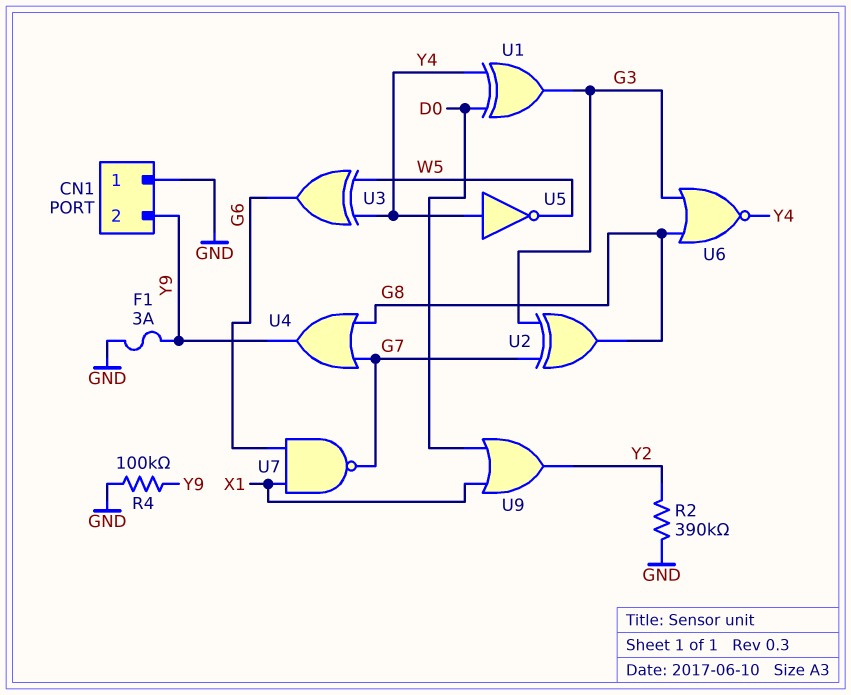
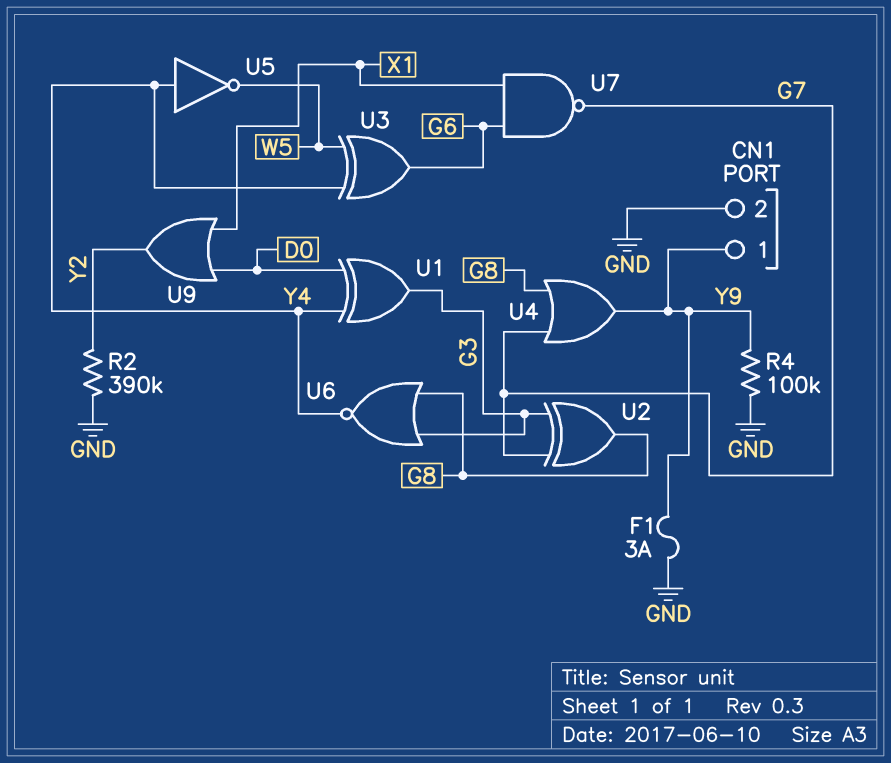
CN1 pin 1: GND -> Y9
CN1 pin 2: Y9 -> GND

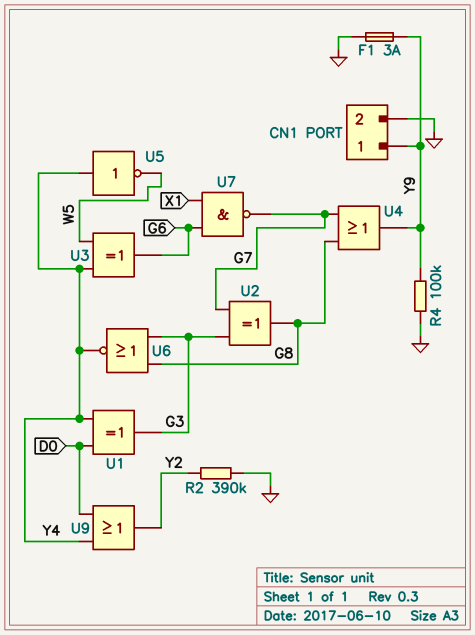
U9: OR (in D0, in X1, out Y2) -> OR (in D0, in Y4, out Y2)

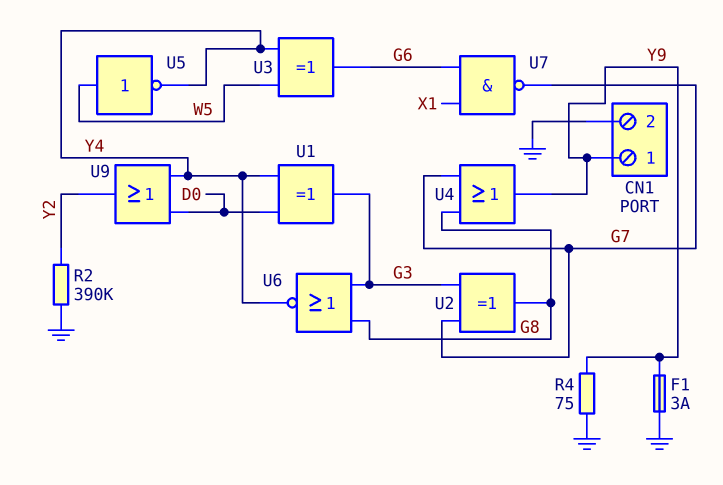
R4: 100k (GND, Y9) -> 75 (GND, Y9)
U5: NOT (in Y4, out W5) -> NOT (in W5, out Y4)

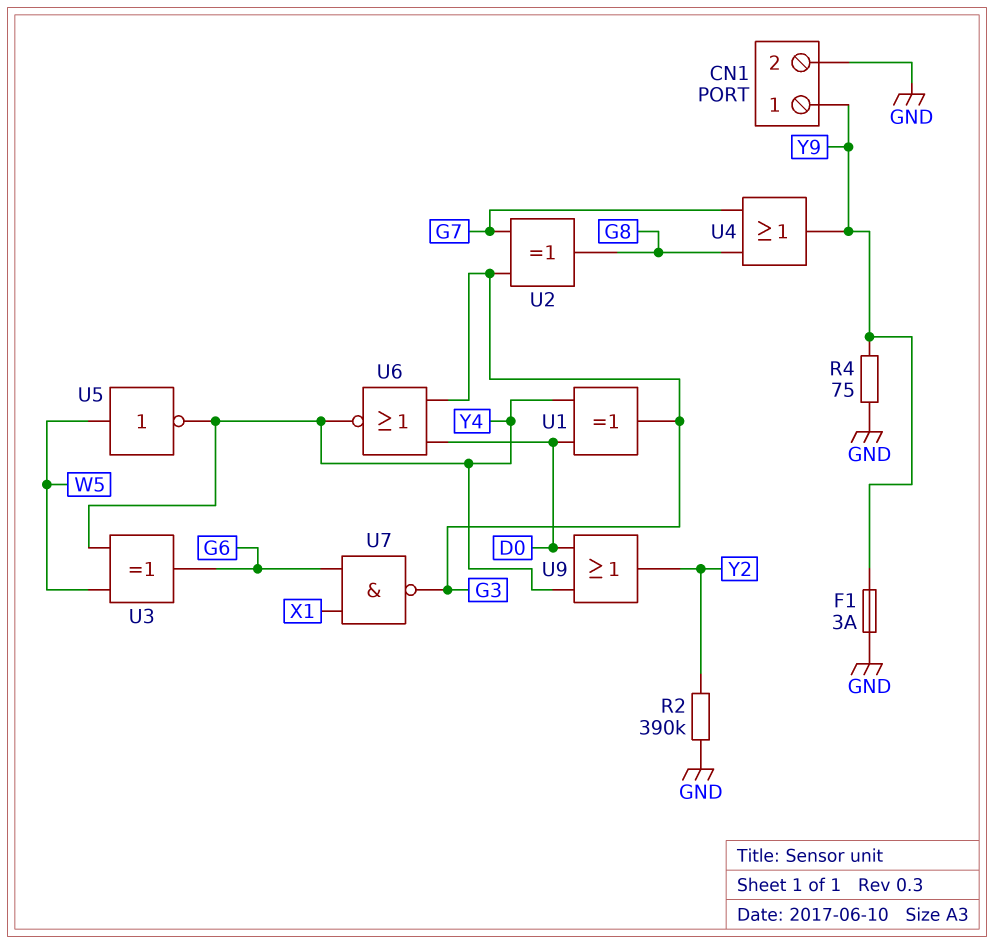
U6: NOR (in G3, in G8, out Y4) -> NOR (in D0, in G3, out Y4)
U7: NAND (in G6, in X1, out G7) -> NAND (in G6, in X1, out G3)

